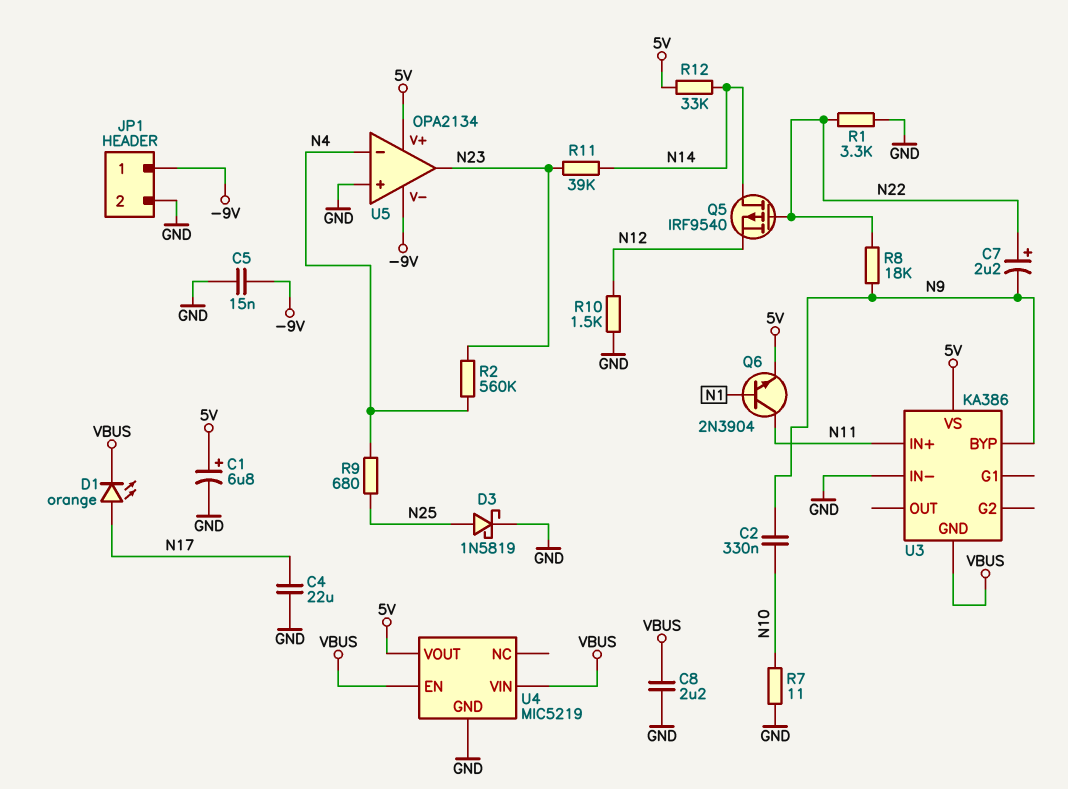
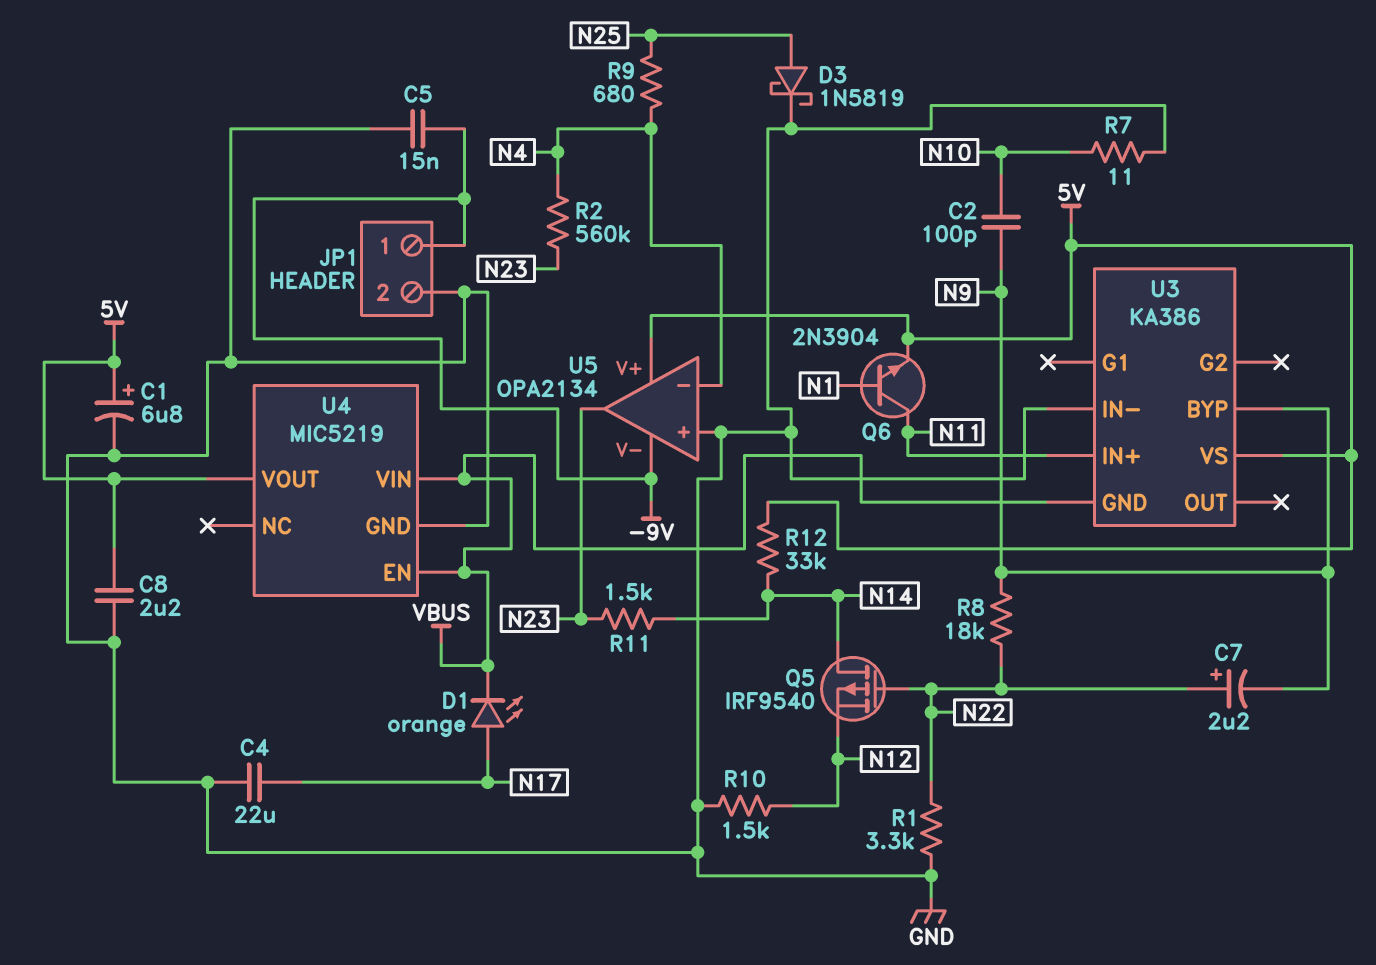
C2: 330nF (N9, N10) -> 100pF (N9, N10)
C8: 2.2uF (GND, VBUS) -> 2.2uF (5V, GND)
R11: 39k (N14, N23) -> 1.5k (N14, N23)

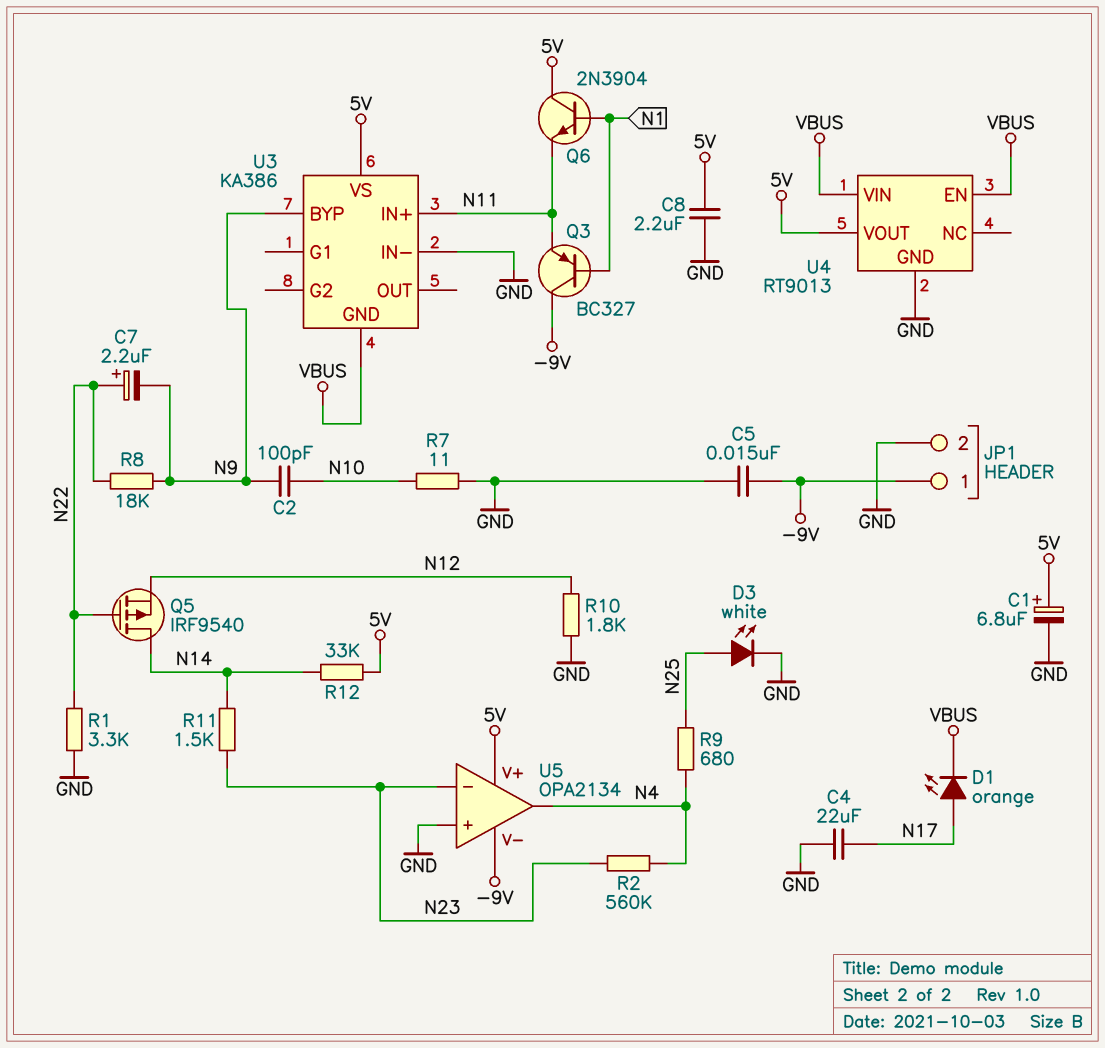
D3: schottky 1N5819 (A N25, K GND) -> LED white (A N25, K GND)
Q3: none -> PNP BC327 (B N1, C -9V, E N11)
Q6: NPN 2N3904 (B N1, C N11, E 5V) -> NPN 2N3904 (B N1, C 5V, E N11)
R10: 1.5k (GND, N12) -> 1.8k (GND, N12)
U4: MIC5219 -> RT9013
U5 pin in-: N4 -> N23
U5 pin out: N23 -> N4

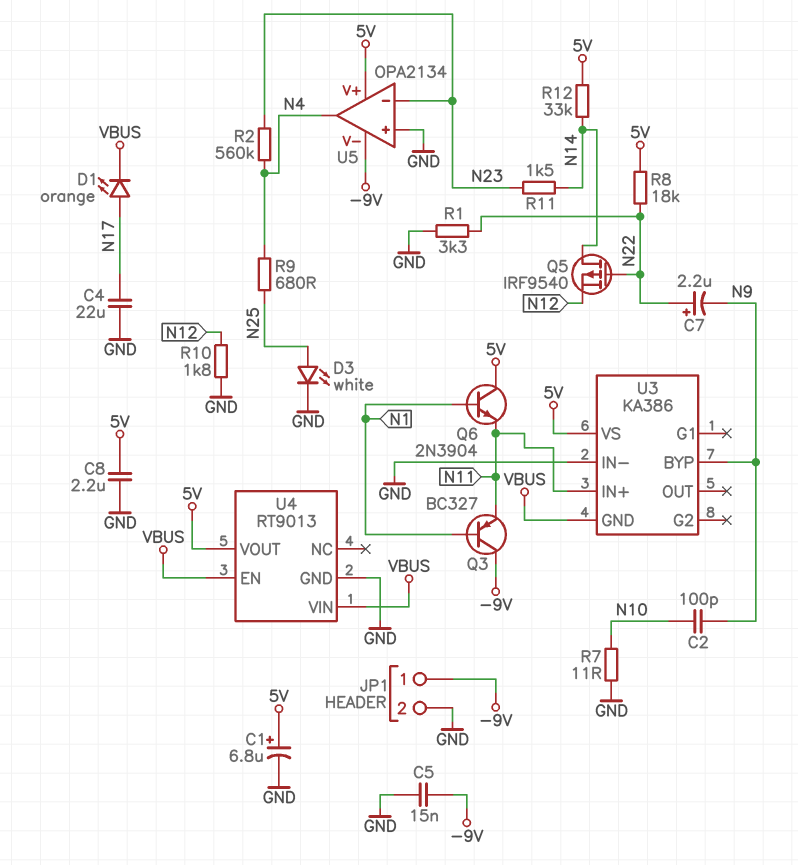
R8: 18k (N9, N22) -> 18k (5V, N22)

